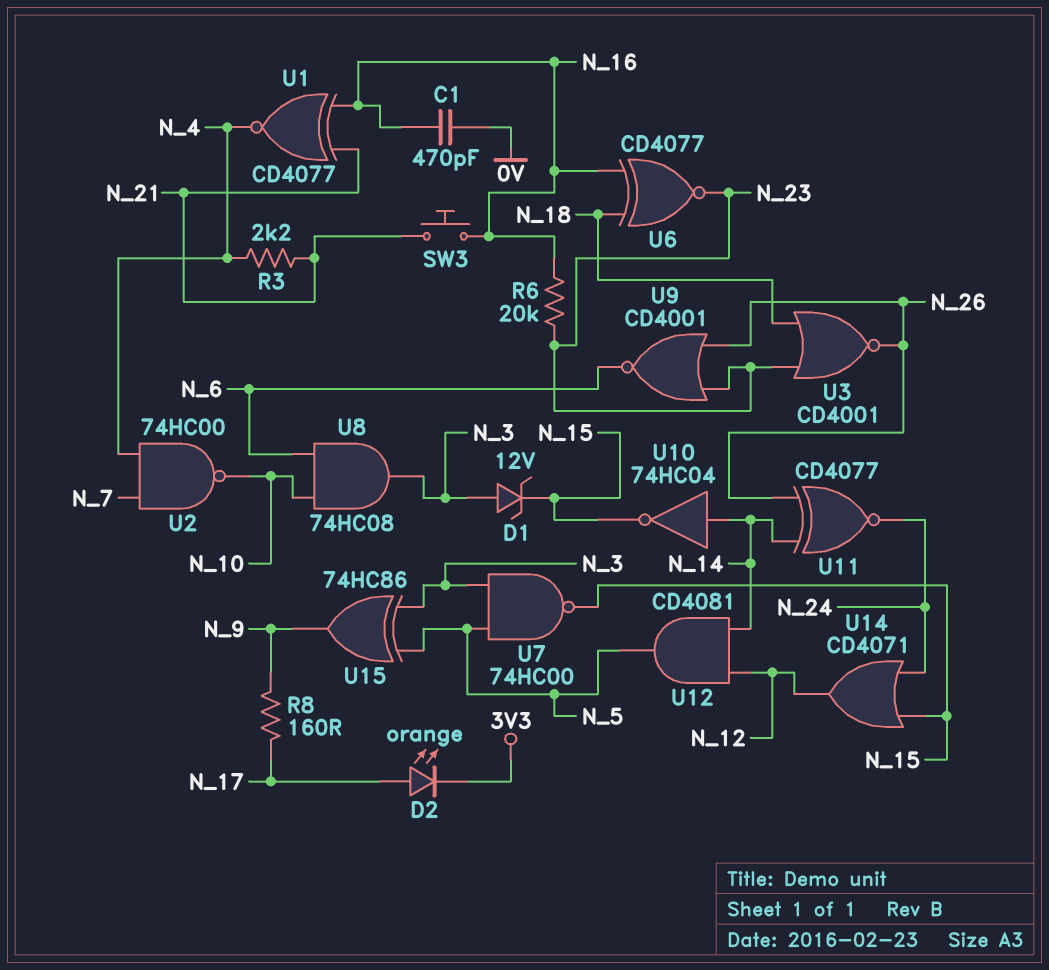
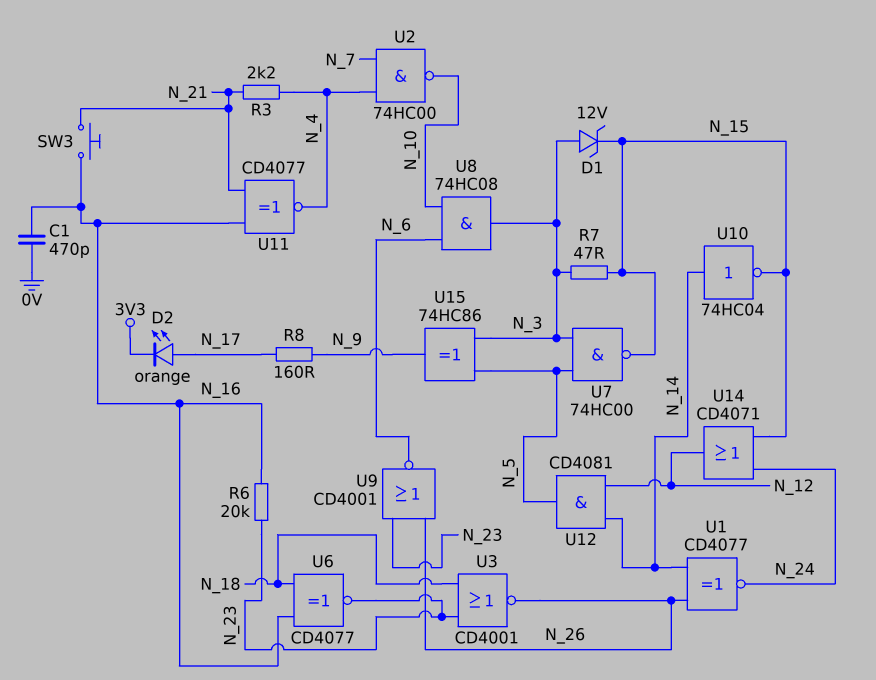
R7: none -> 47 (N_3, N_15)
U1: XNOR CD4077 (in N_16, in N_21, out N_4) -> XNOR CD4077 (in N_14, in N_26, out N_24)
U11: XNOR CD4077 (in N_14, in N_26, out N_24) -> XNOR CD4077 (in N_16, in N_21, out N_4)

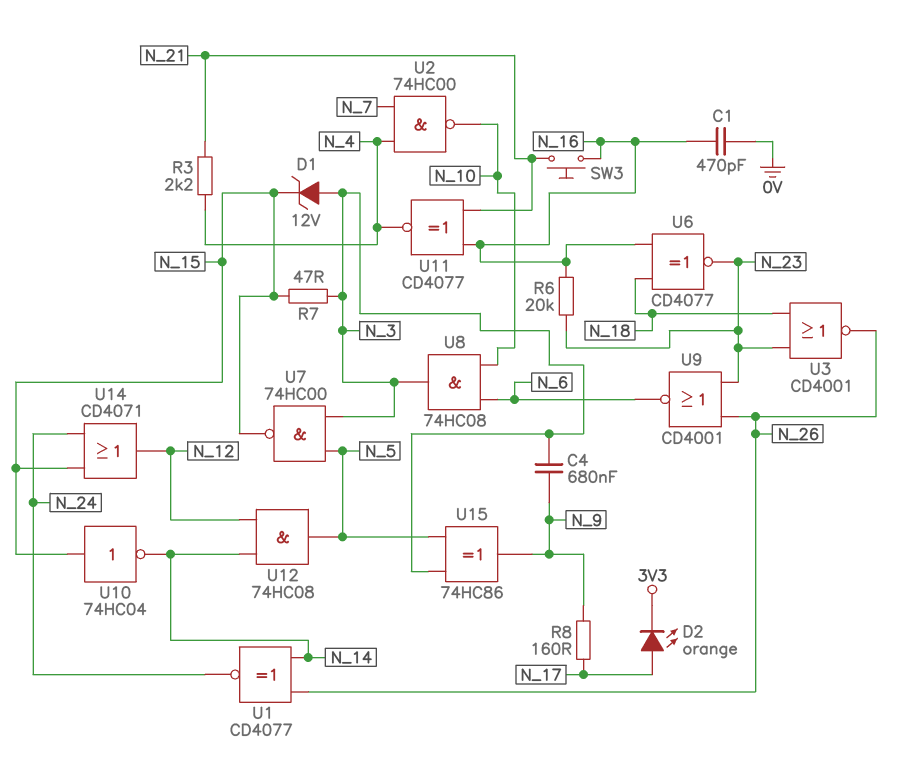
C4: none -> 680nF (N_3, N_9)
U10: NOT 74HC04 (in N_14, out N_15) -> NOT 74HC04 (in N_15, out N_14)
U12: AND CD4081 (in N_12, in N_14, out N_5) -> AND 74HC08 (in N_12, in N_14, out N_5)

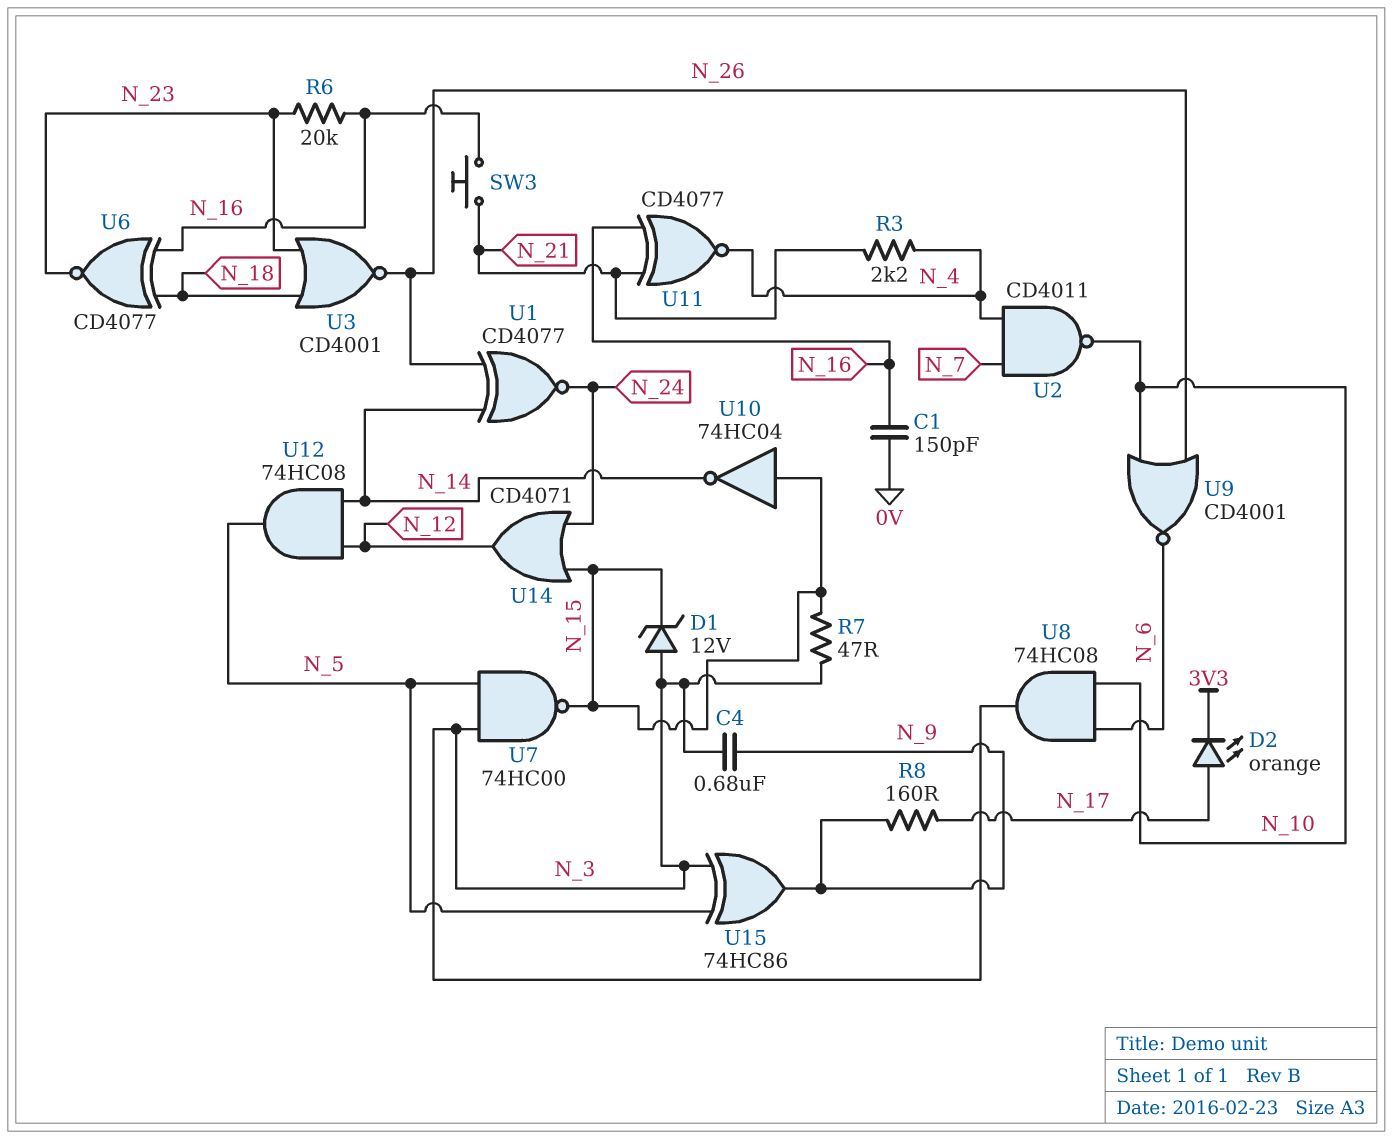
C1: 470pF (0V, N_16) -> 150pF (0V, N_16)
U2: NAND 74HC00 (in N_4, in N_7, out N_10) -> NAND CD4011 (in N_4, in N_7, out N_10)
U9: NOR CD4001 (in N_23, in N_26, out N_6) -> NOR CD4001 (in N_10, in N_26, out N_6)

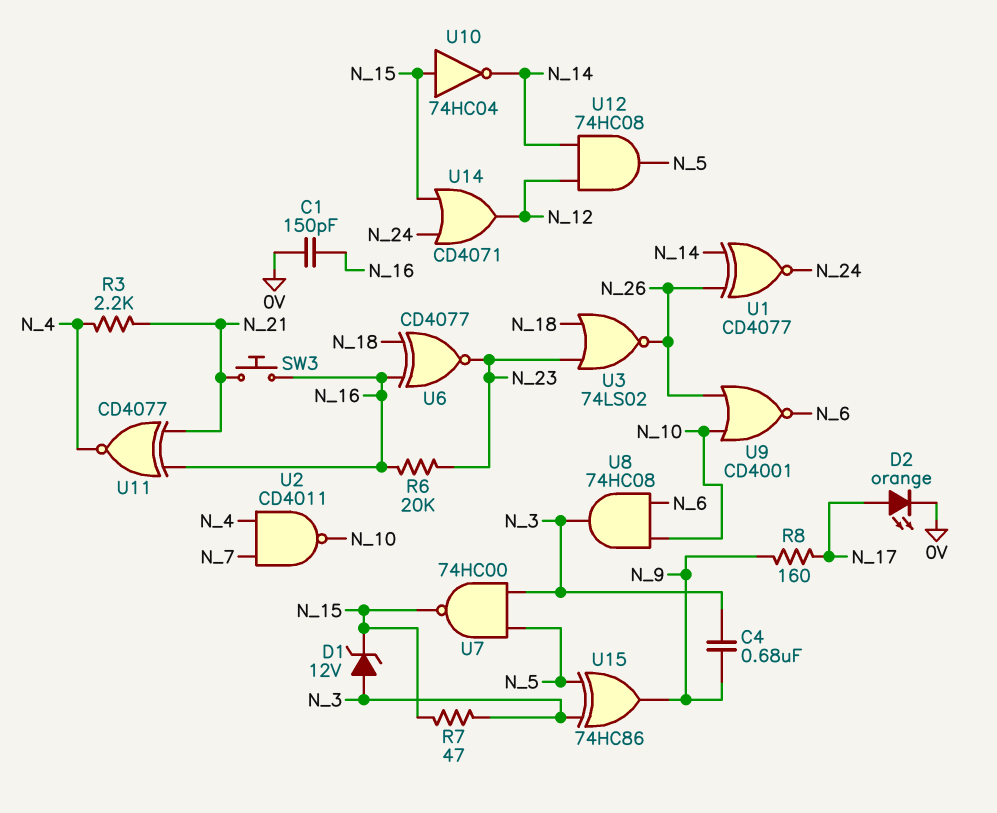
D2: LED orange (A N_17, K 3V3) -> LED orange (A N_17, K 0V)
U3: NOR CD4001 (in N_18, in N_23, out N_26) -> NOR 74LS02 (in N_18, in N_23, out N_26)

